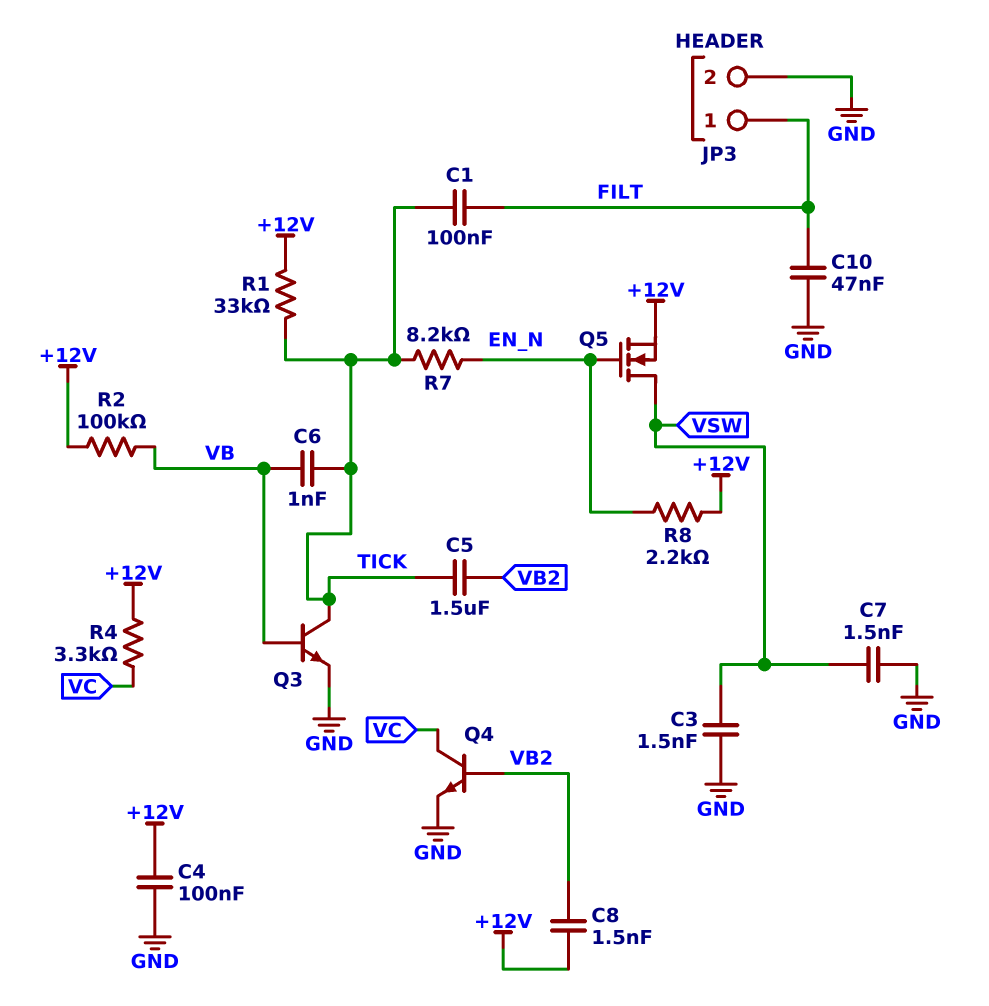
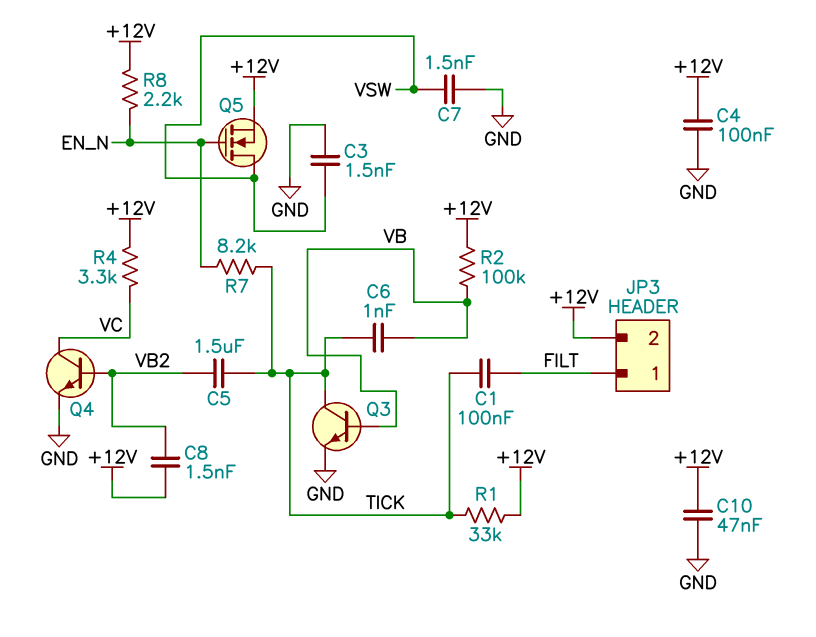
C10: 47nF (FILT, GND) -> 47nF (+12V, GND)
JP3 pin 2: GND -> +12V

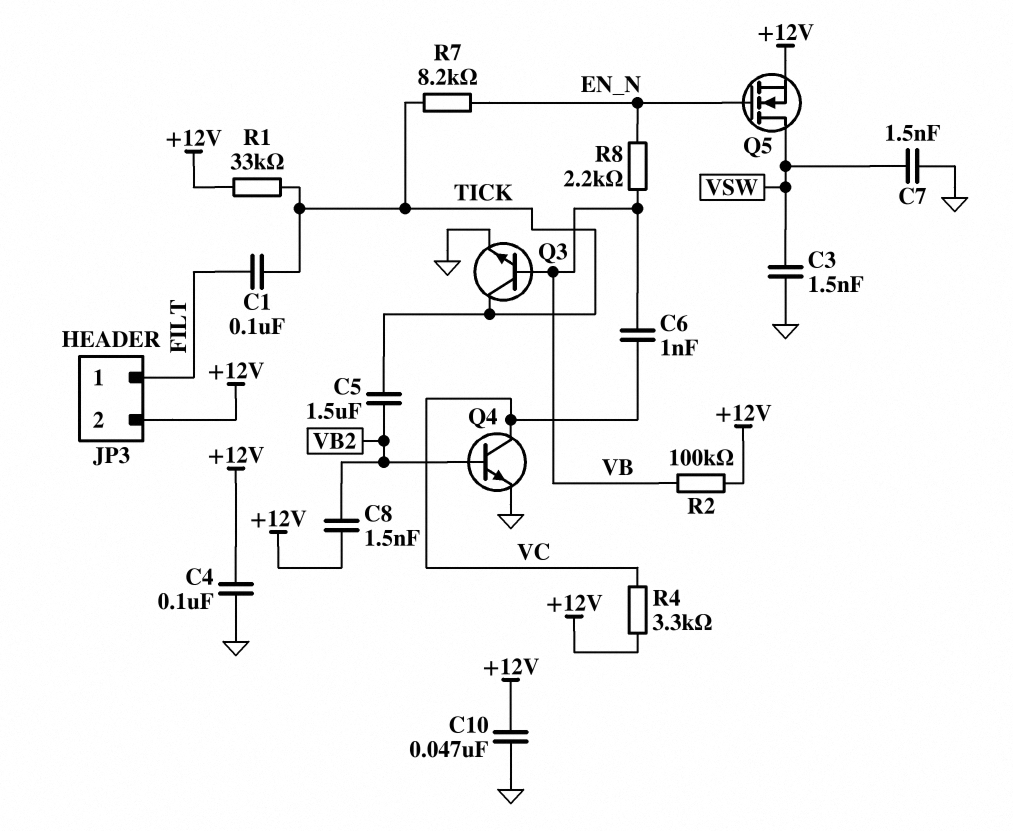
C6: 1nF (TICK, VB) -> 1nF (VB, VC)
R8: 2.2k (+12V, EN_N) -> 2.2k (EN_N, VB)

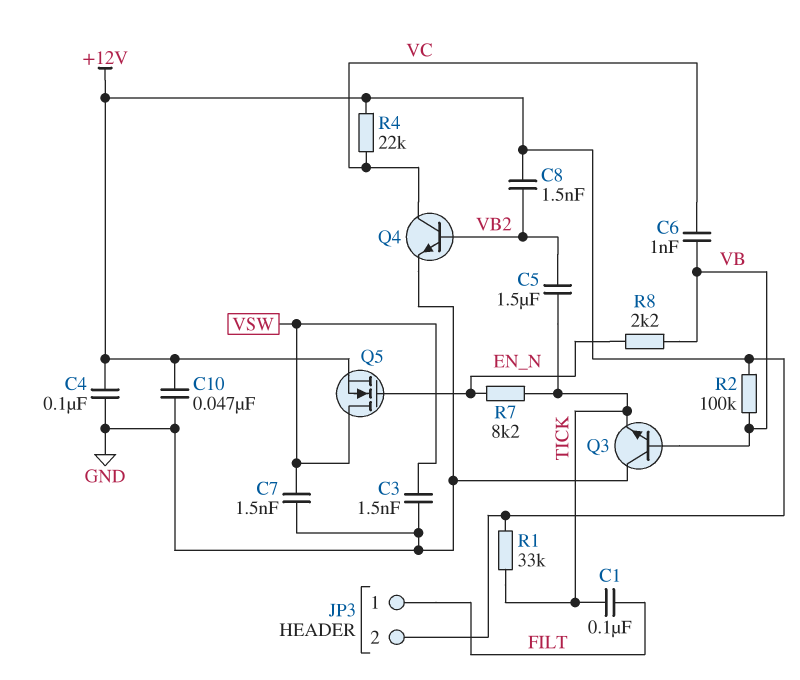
Q3: NPN (B VB, C TICK, E GND) -> NPN (B VB, C GND, E TICK)
R4: 3.3k (+12V, VC) -> 22k (+12V, VC)

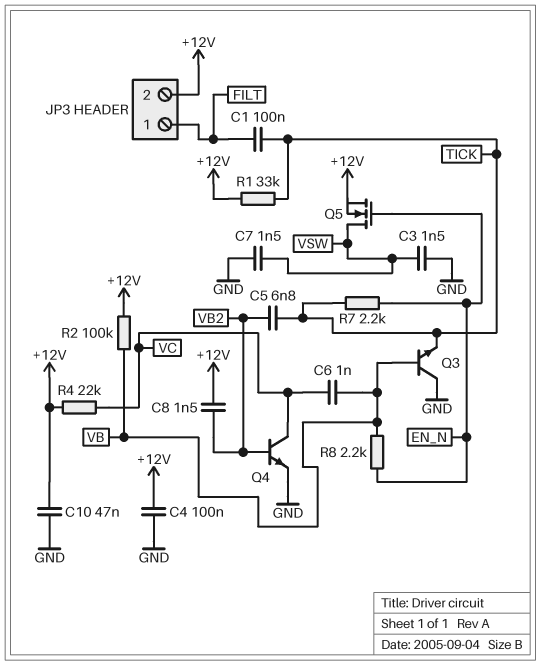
C5: 1.5uF (TICK, VB2) -> 6.8nF (TICK, VB2)
R7: 8.2k (EN_N, TICK) -> 2.2k (EN_N, TICK)

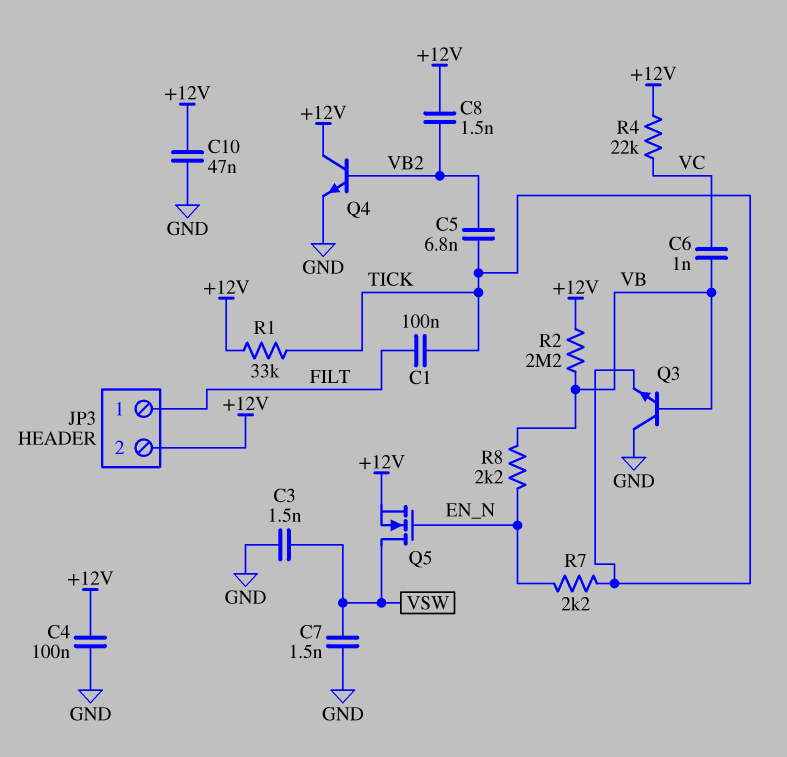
Q4: NPN (B VB2, C VC, E GND) -> NPN (B VB2, C +12V, E GND)
R2: 100k (+12V, VB) -> 2.2M (+12V, VB)

